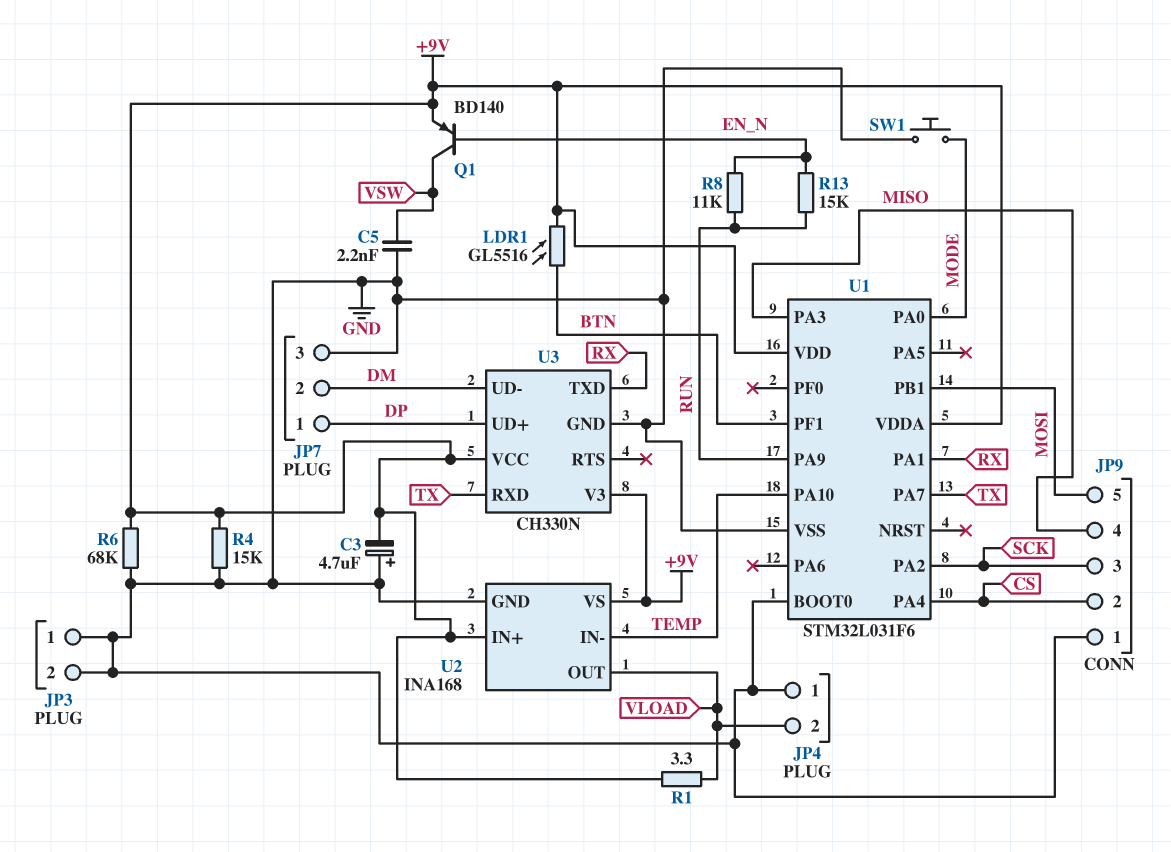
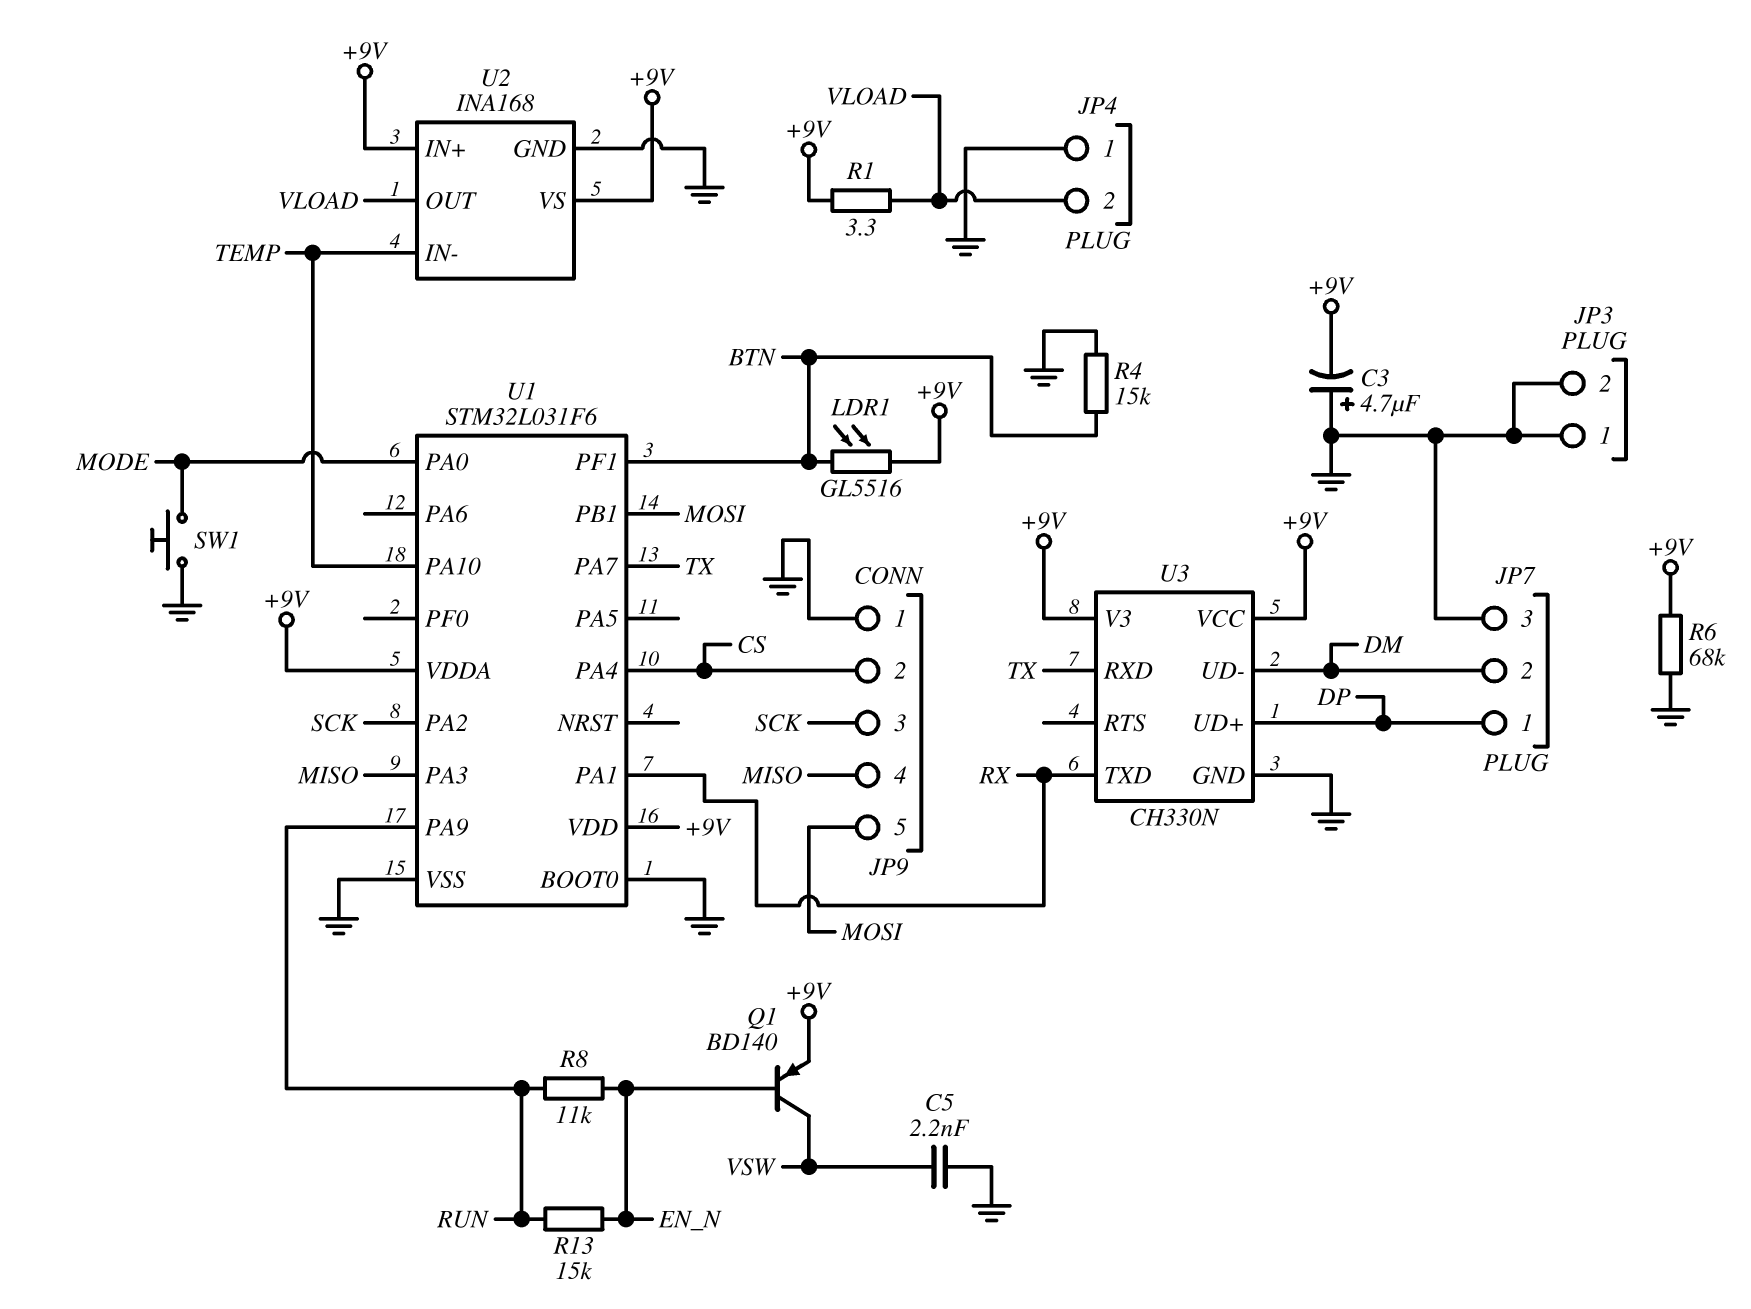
R4: 15k (+9V, GND) -> 15k (BTN, GND)

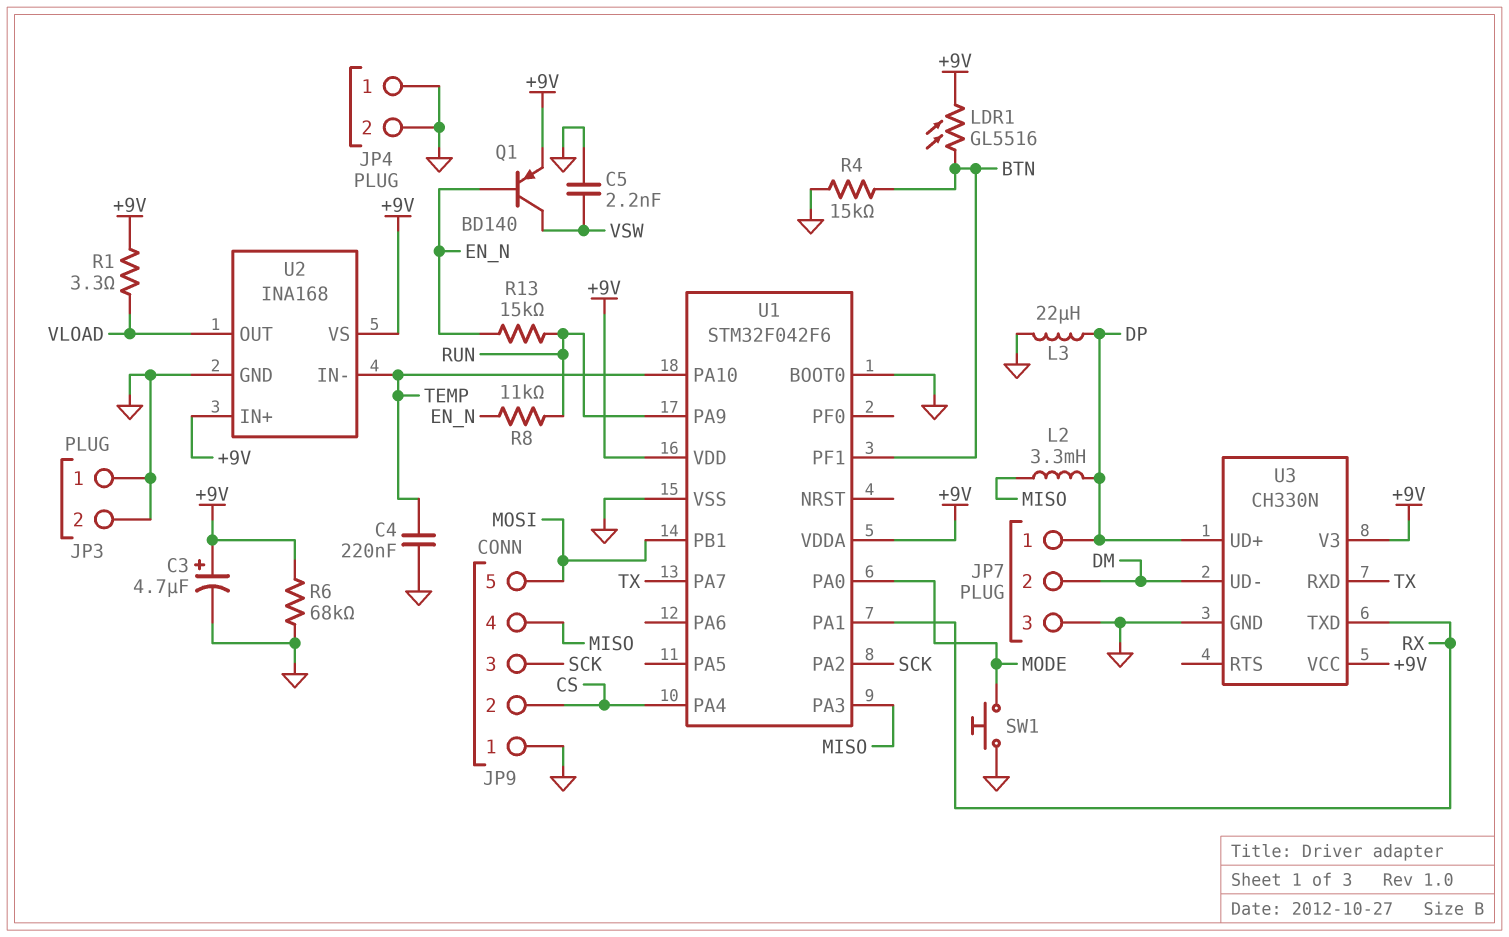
C3: 4.7uF (plus GND, minus +9V) -> 4.7uF (plus +9V, minus GND)
C4: none -> 220nF (GND, TEMP)
JP4 pin 2: VLOAD -> GND
L2: none -> 3.3mH (DP, MISO)
L3: none -> 22uH (DP, GND)
U1: STM32L031F6 -> STM32F042F6

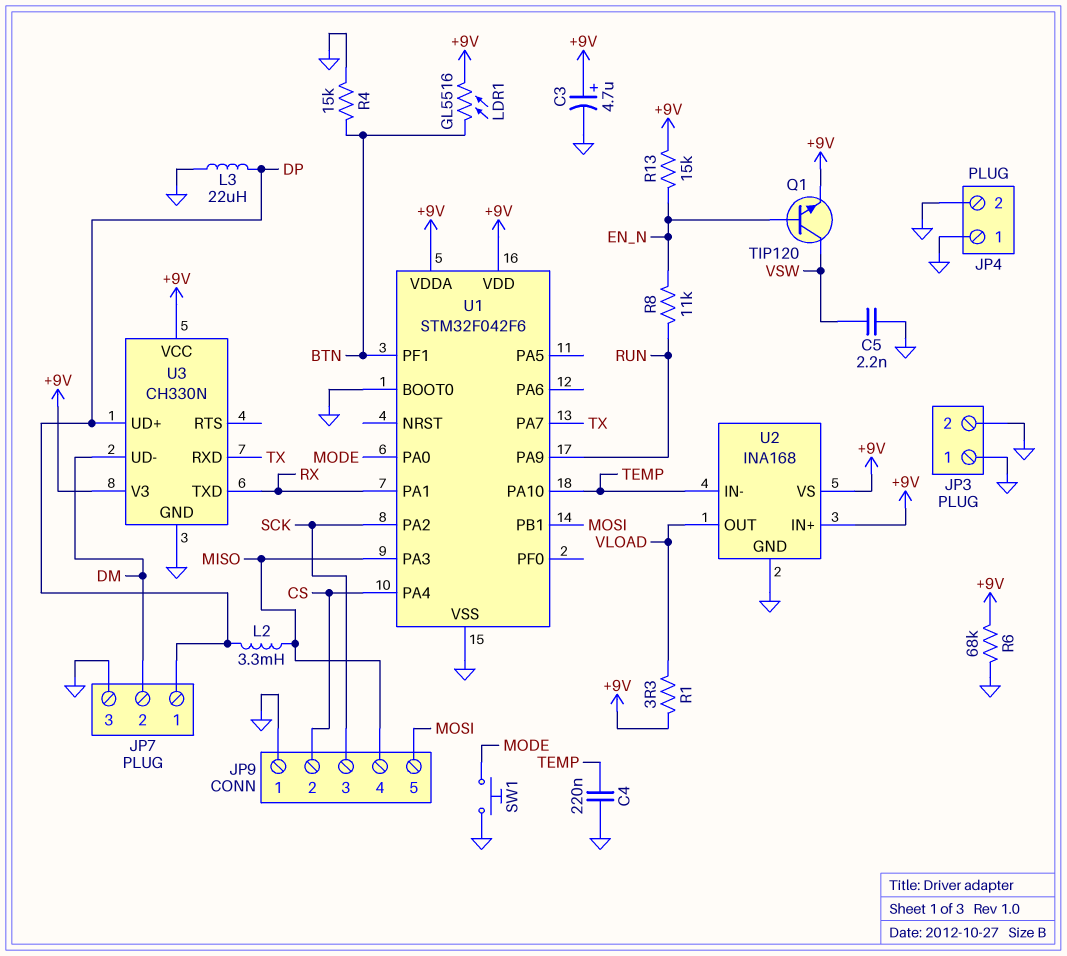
Q1: PNP BD140 (B EN_N, C VSW, E +9V) -> NPN TIP120 (B EN_N, C VSW, E +9V)
R13: 15k (EN_N, RUN) -> 15k (+9V, EN_N)

